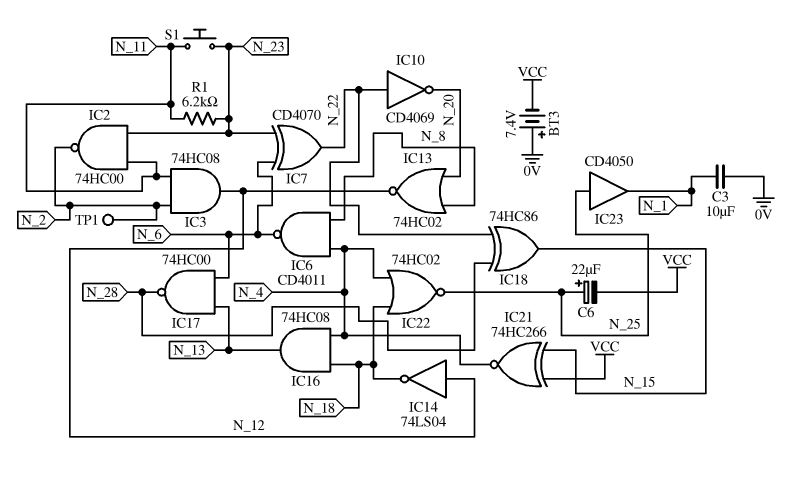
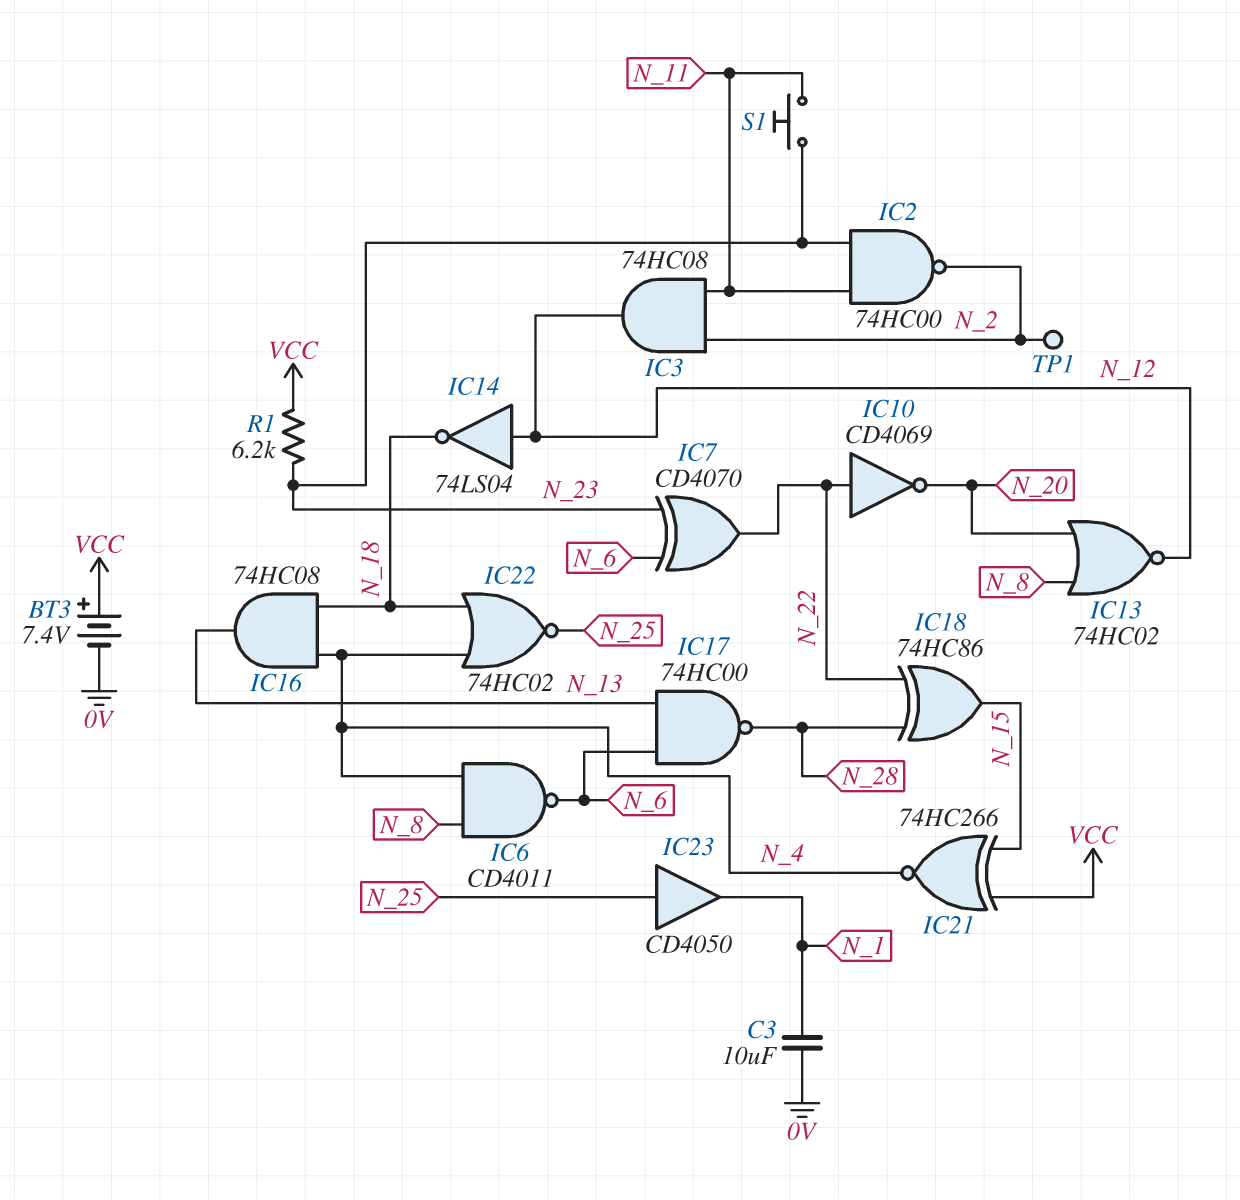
BT3: 7.4V (plus 0V, minus VCC) -> 7.4V (plus VCC, minus 0V)
C6: 22uF (plus N_25, minus VCC) -> none
R1: 6.2k (N_11, N_23) -> 6.2k (N_23, VCC)

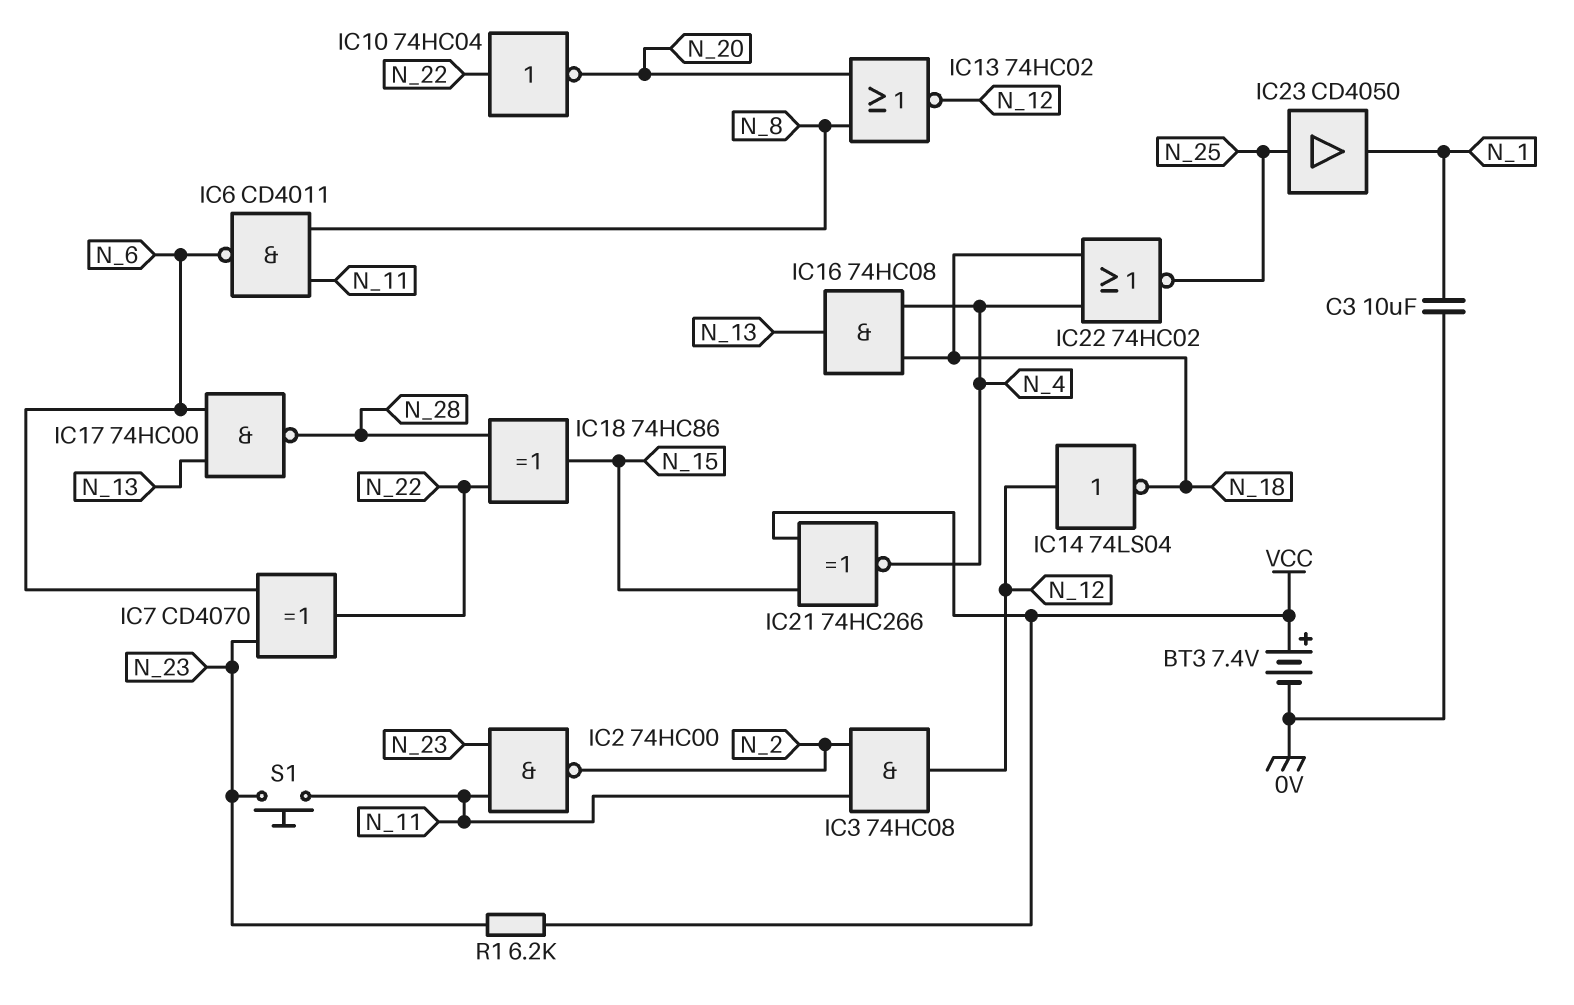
IC6: NAND CD4011 (in N_4, in N_8, out N_6) -> NAND CD4011 (in N_8, in N_11, out N_6)
IC10: NOT CD4069 (in N_22, out N_20) -> NOT 74HC04 (in N_22, out N_20)
TP1: test point (N_2) -> none

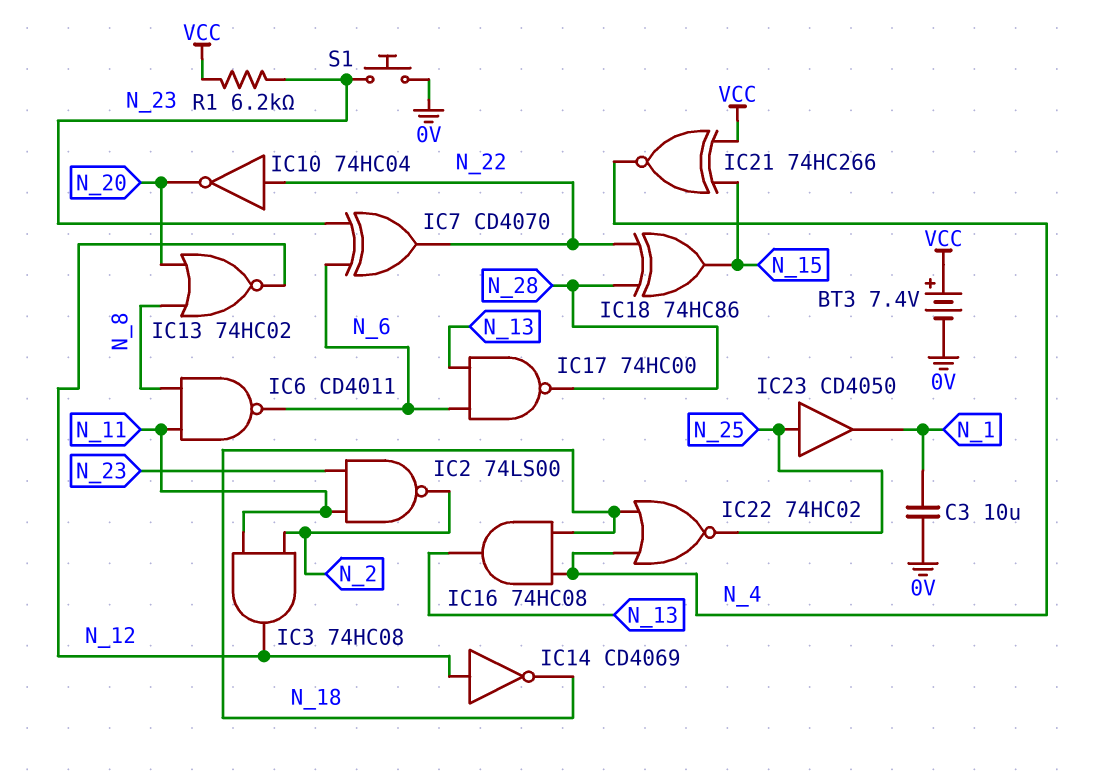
IC2: NAND 74HC00 (in N_11, in N_23, out N_2) -> NAND 74LS00 (in N_11, in N_23, out N_2)
IC14: NOT 74LS04 (in N_12, out N_18) -> NOT CD4069 (in N_12, out N_18)
S1: button (N_11, N_23) -> button (0V, N_23)

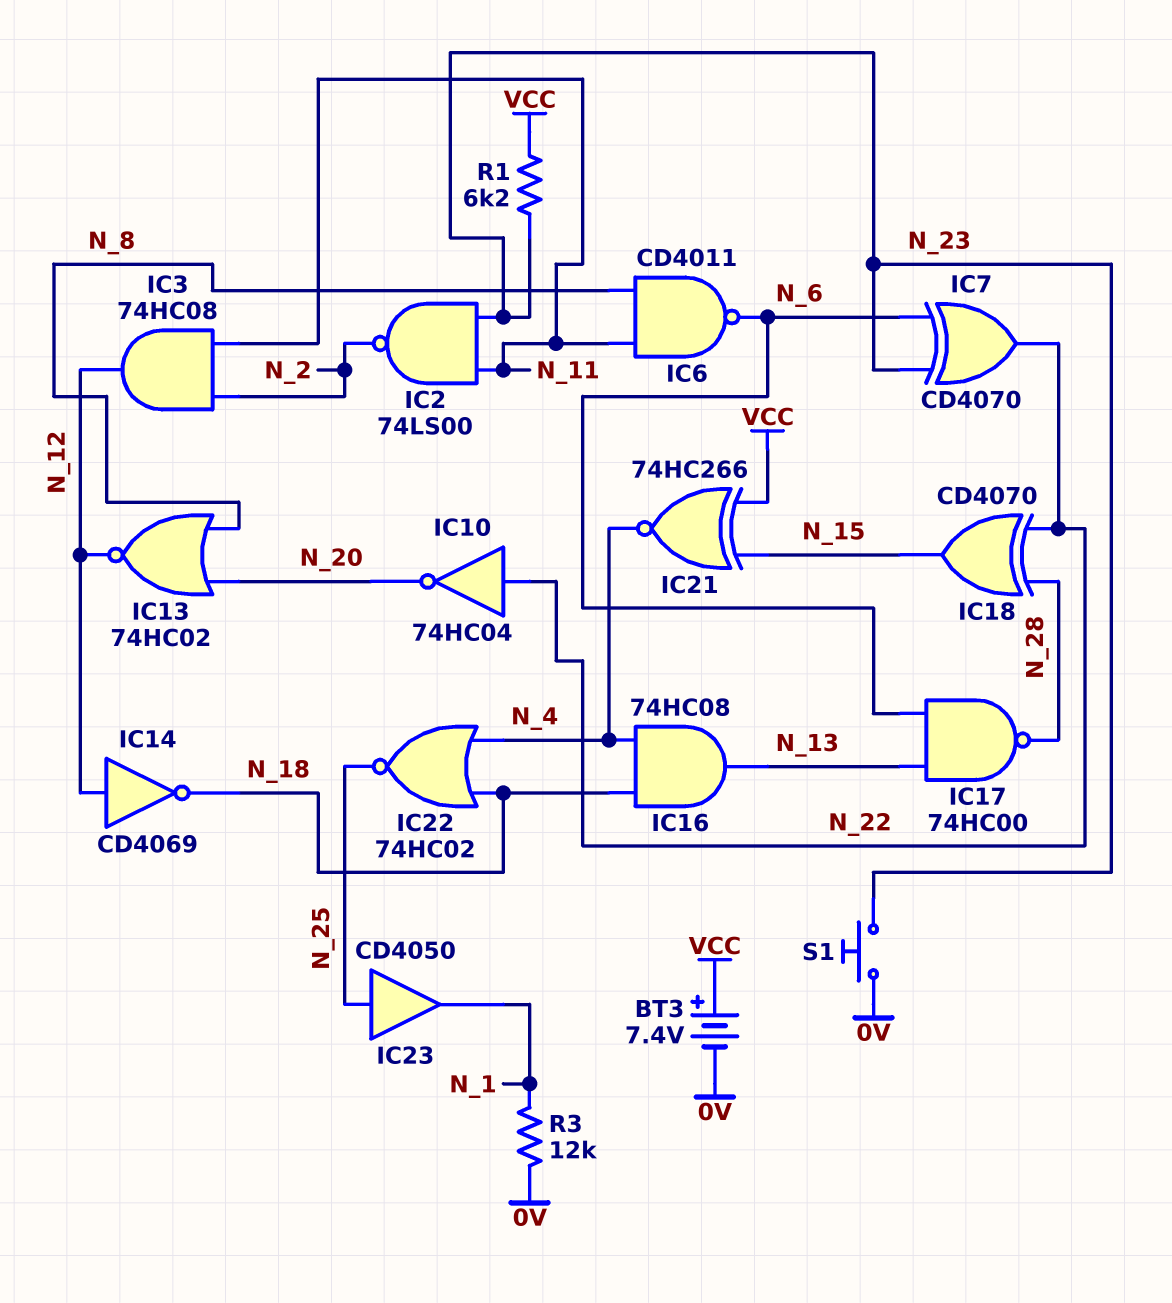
C3: 10uF (0V, N_1) -> none
IC18: XOR 74HC86 (in N_22, in N_28, out N_15) -> XOR CD4070 (in N_22, in N_28, out N_15)
R3: none -> 12k (0V, N_1)

